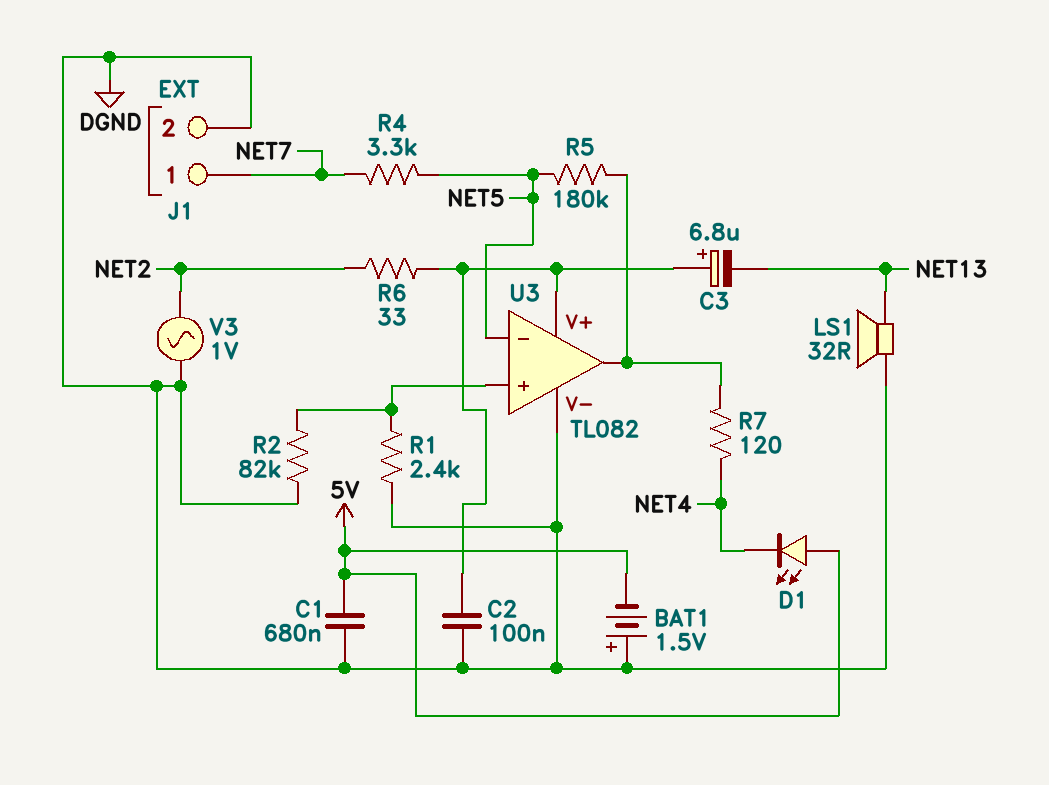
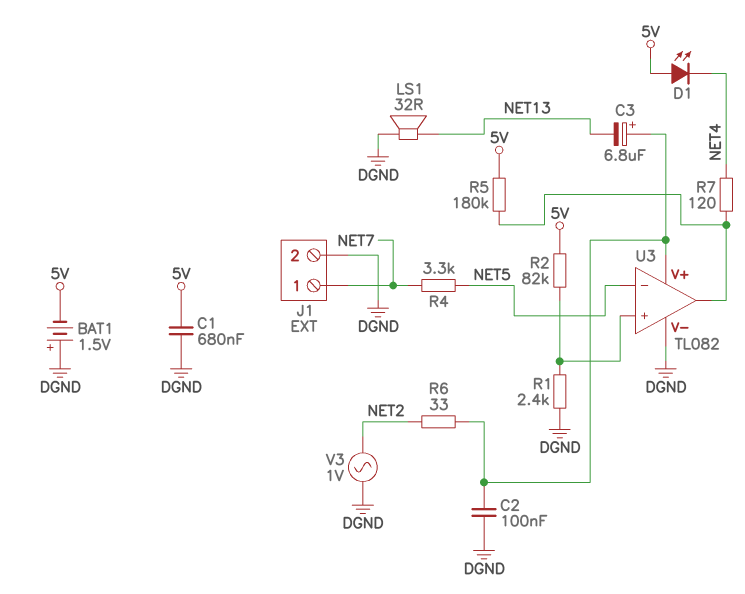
R2: 82k (DGND, U3/in+) -> 82k (5V, U3/in+)
R5: 180k (NET5, U3/out) -> 180k (5V, U3/out)

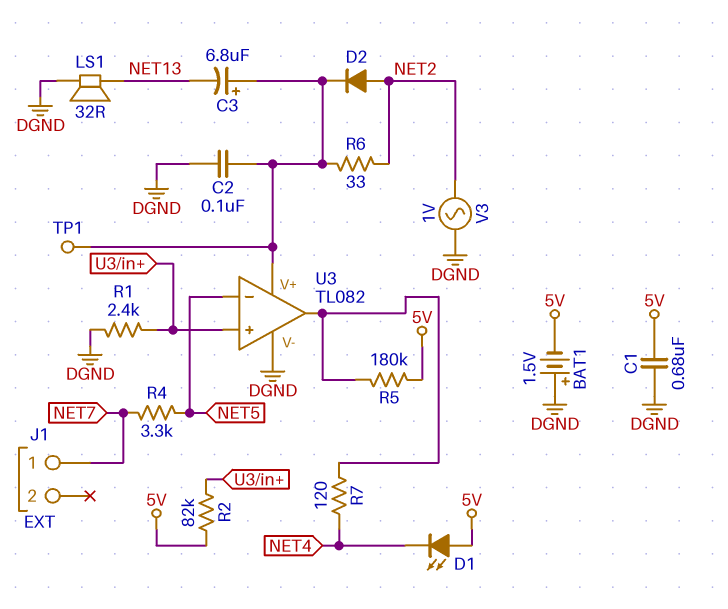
D2: none -> diode (A NET2, K U3/V+)
J1 pin 2: DGND -> none
TP1: none -> test point (U3/V+)

